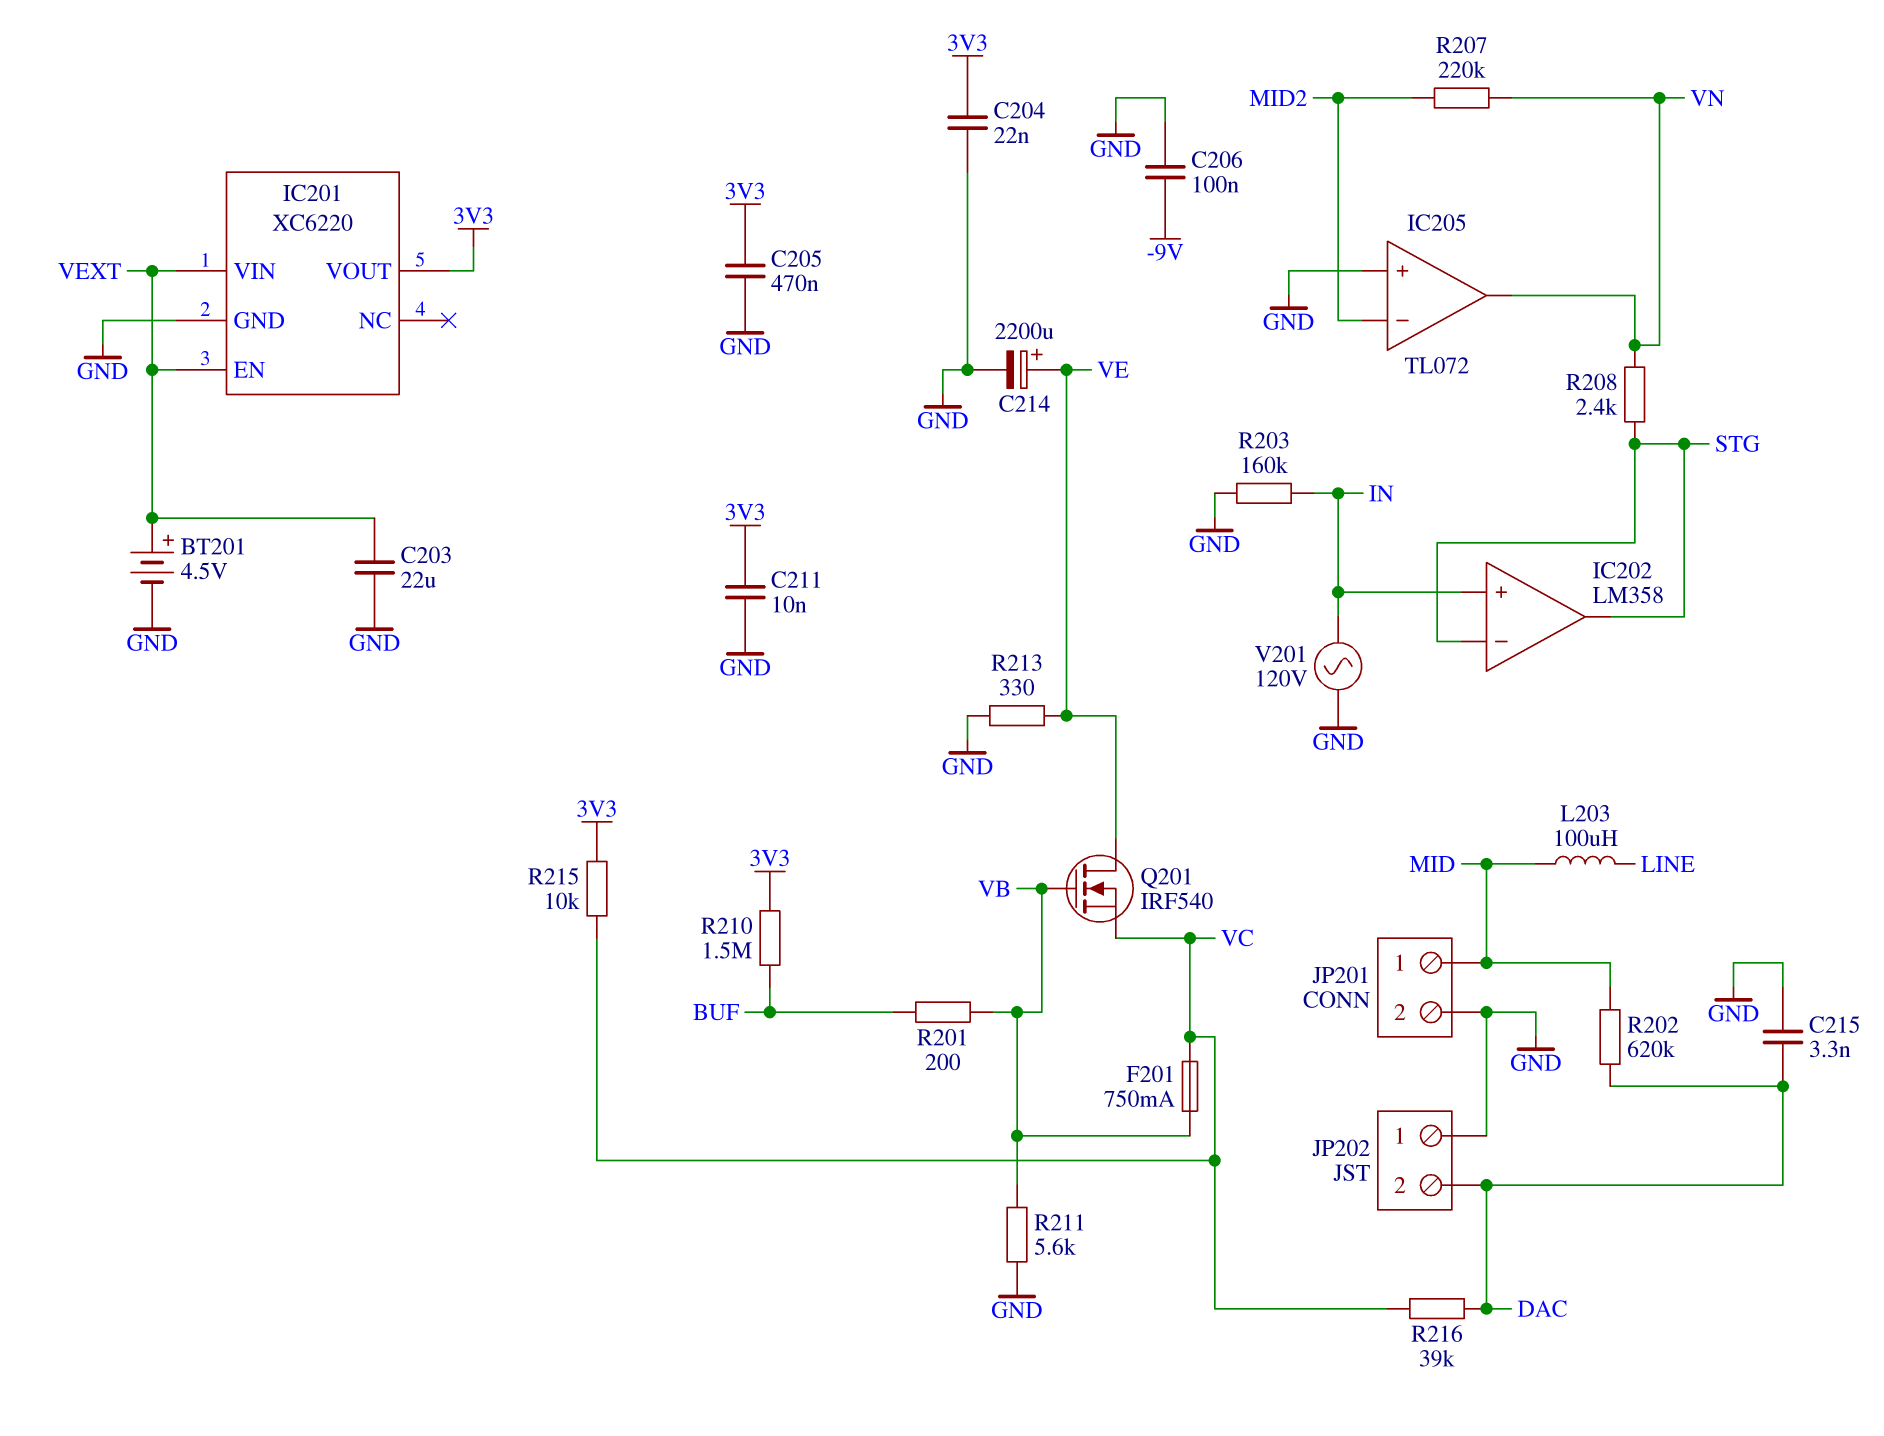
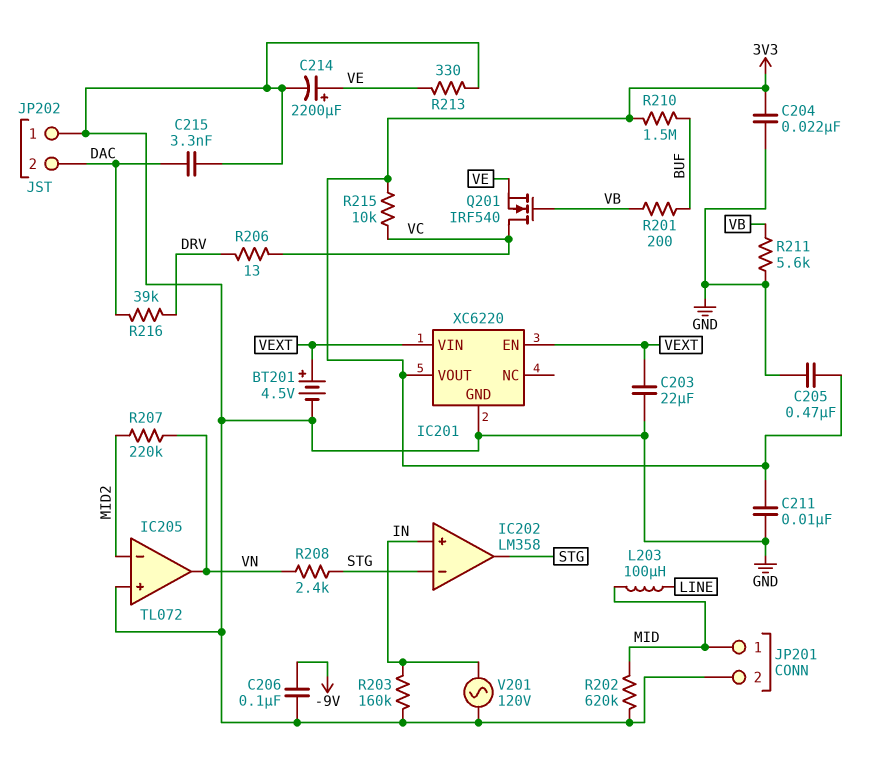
F201: 750mA (VB, VC) -> none
Q201: NMOS IRF540 (G VB, D VE, S VC) -> NMOS IRF540 (G VB, D VC, S VE)
R202: 620k (DAC, MID) -> 620k (GND, MID)
R206: none -> 13 (DRV, VC)
R216: 39k (DAC, VC) -> 39k (DAC, DRV)

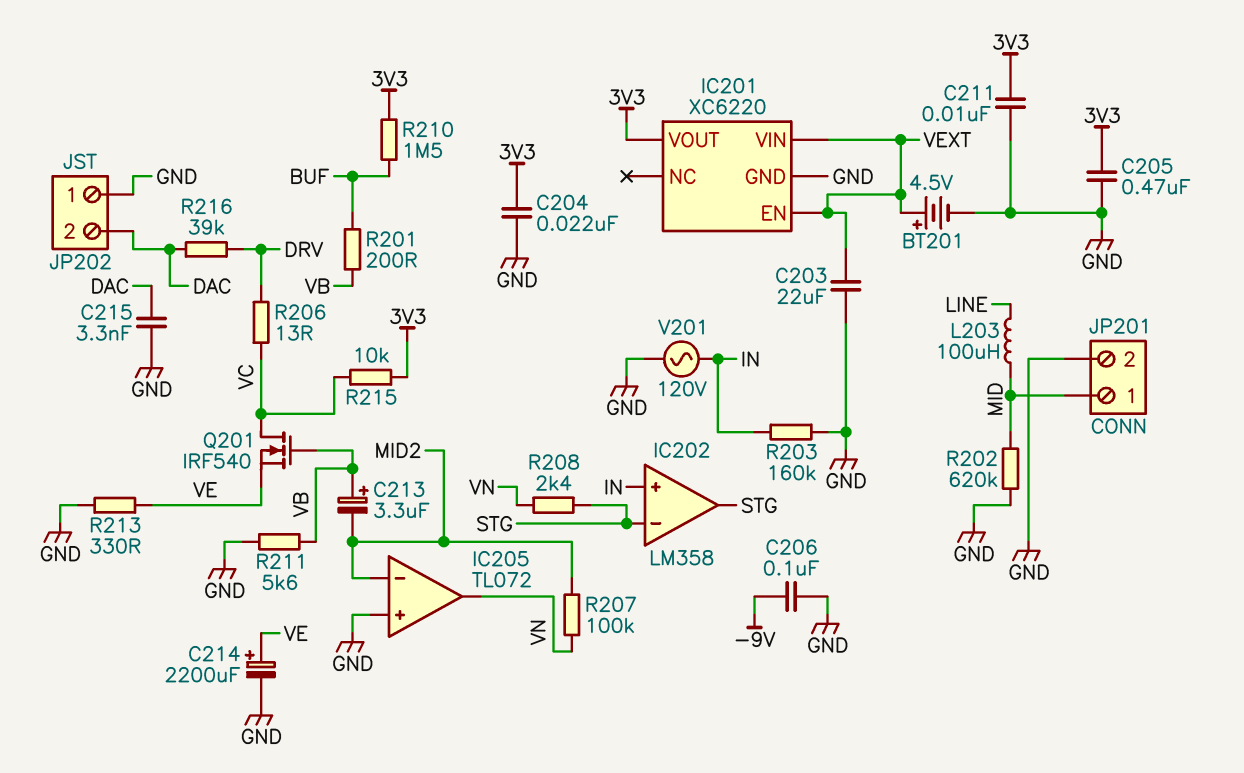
C213: none -> 3.3uF (plus VB, minus MID2)
R207: 220k (MID2, VN) -> 100k (MID2, VN)

